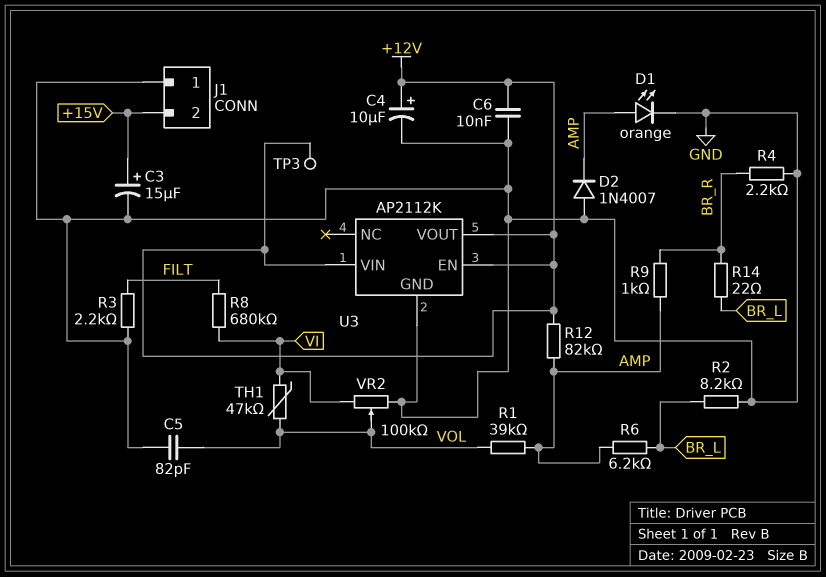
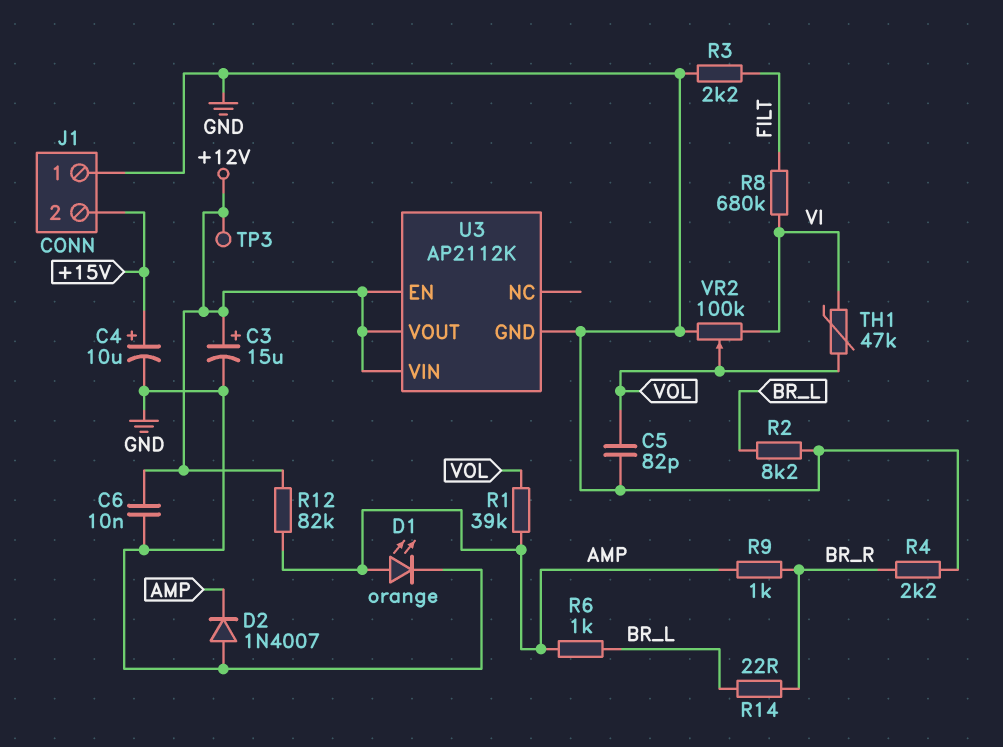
C3: 15uF (plus +15V, minus GND) -> 15uF (plus +12V, minus GND)
C4: 10uF (plus +12V, minus GND) -> 10uF (plus +15V, minus GND)
R6: 6.2k (AMP, BR_L) -> 1k (AMP, BR_L)

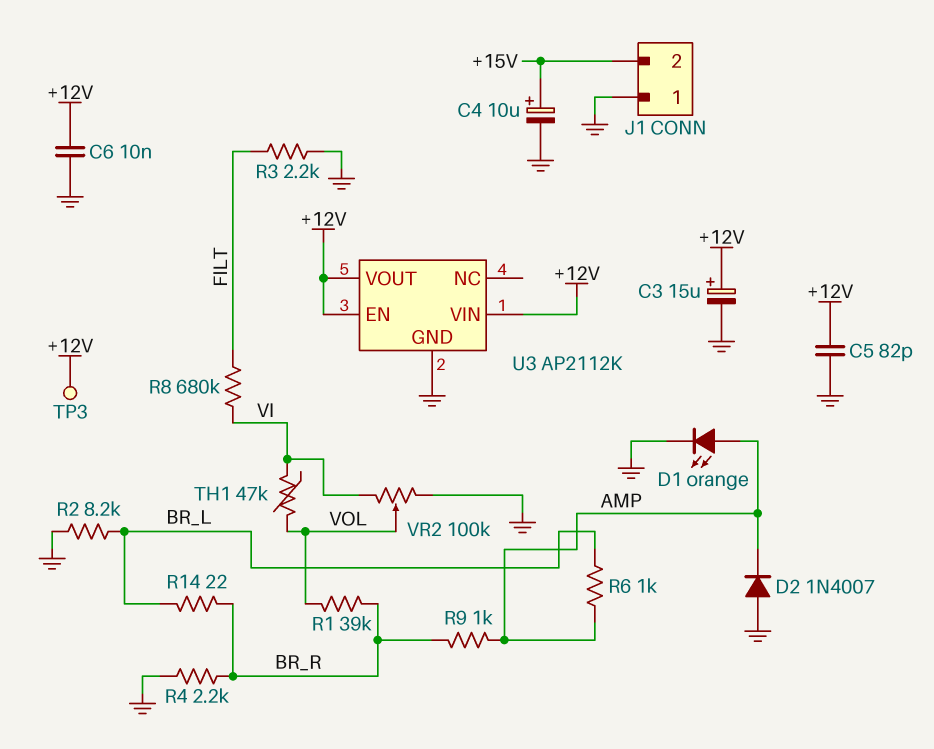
C5: 82pF (GND, VOL) -> 82pF (+12V, GND)
R1: 39k (AMP, VOL) -> 39k (BR_R, VOL)
R12: 82k (+12V, AMP) -> none

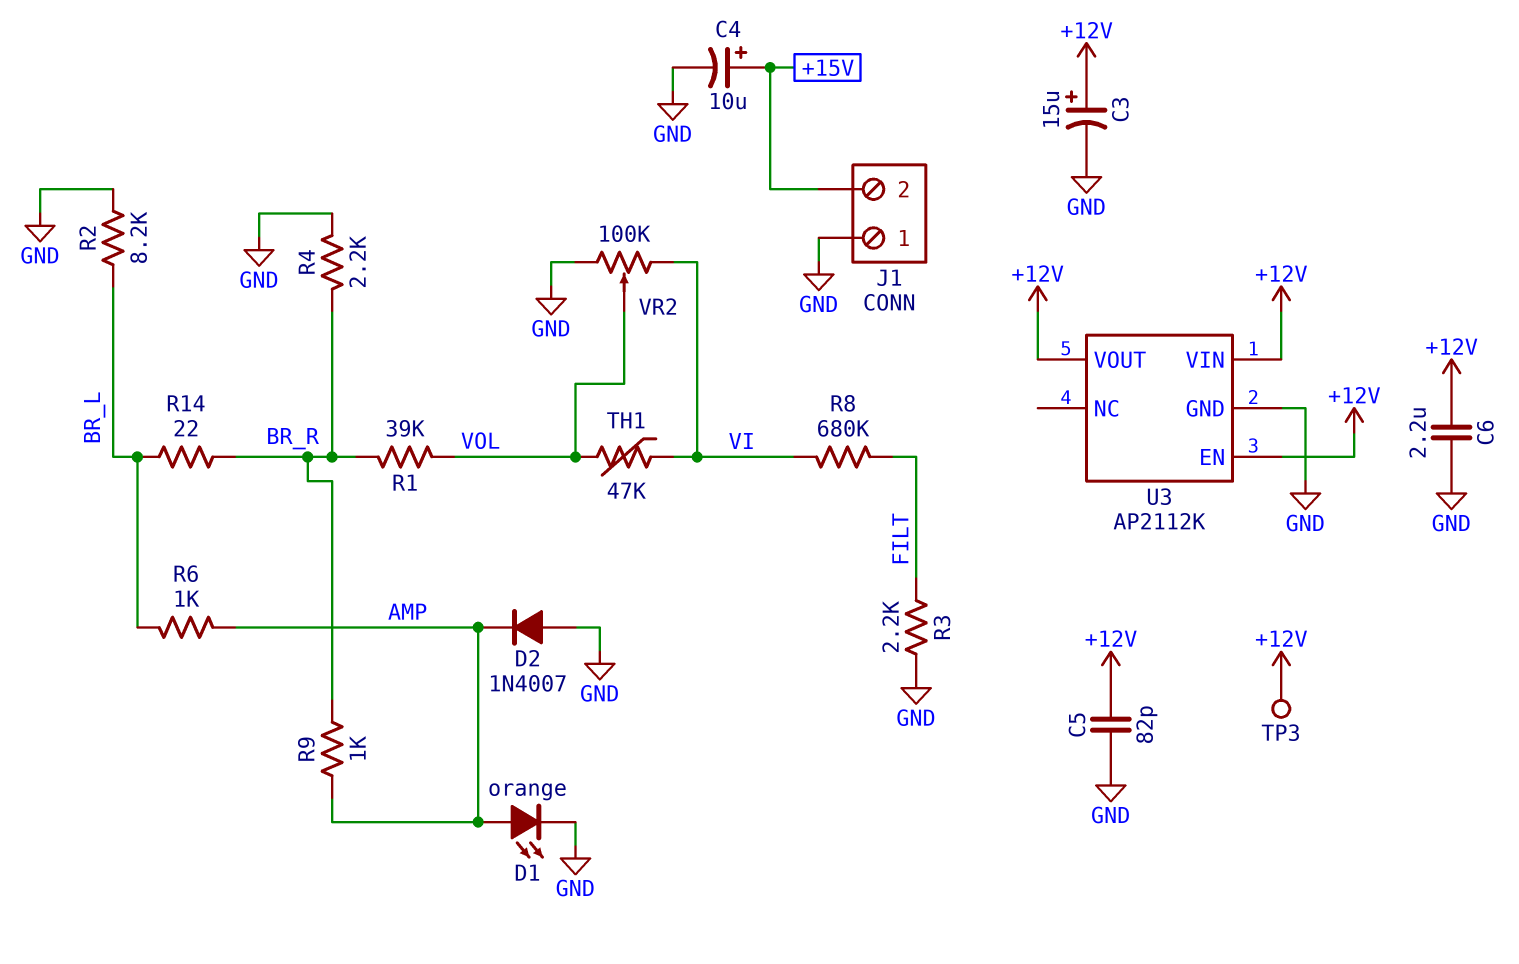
C6: 10nF (+12V, GND) -> 2.2uF (+12V, GND)

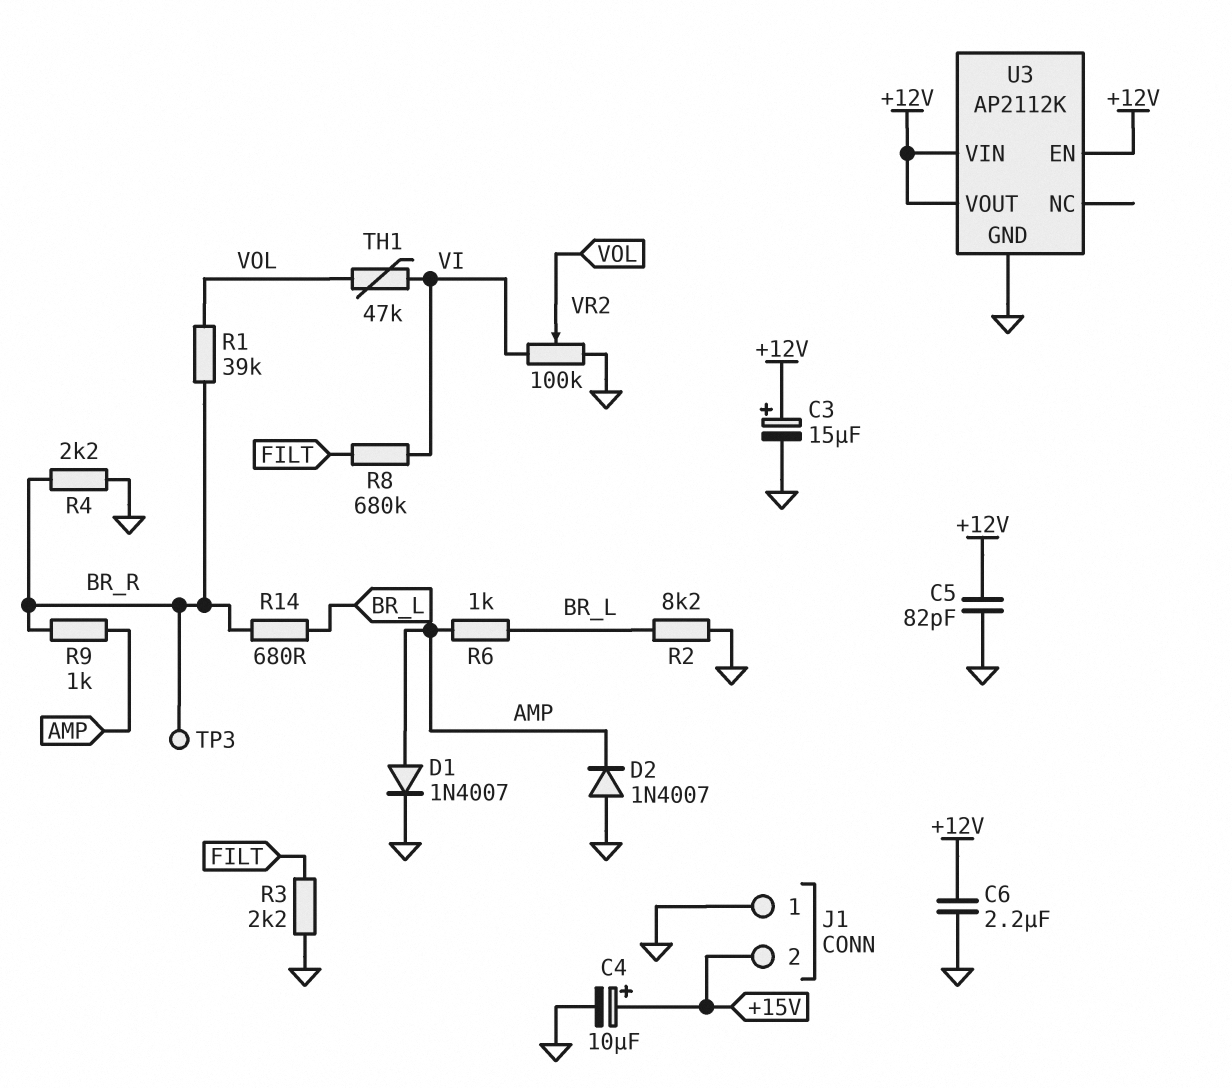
D1: LED orange (A AMP, K GND) -> diode 1N4007 (A AMP, K GND)
R14: 22 (BR_L, BR_R) -> 680 (BR_L, BR_R)
TP3: test point (+12V) -> test point (BR_R)

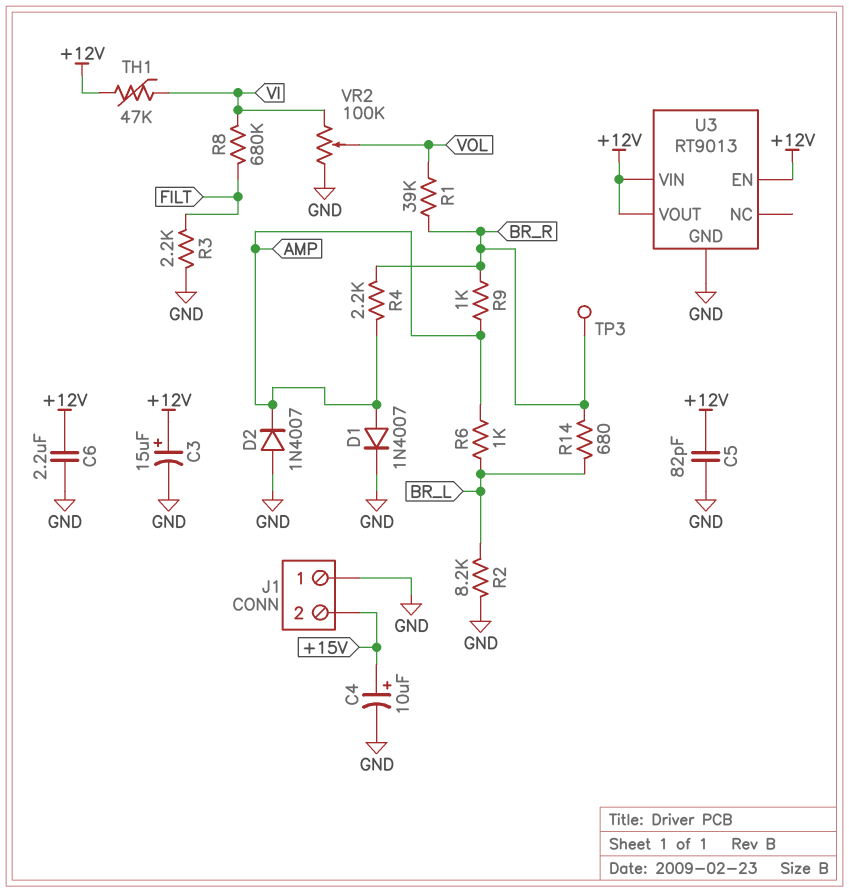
R4: 2.2k (BR_R, GND) -> 2.2k (AMP, BR_R)
TH1: 47k (VI, VOL) -> 47k (+12V, VI)
U3: AP2112K -> RT9013

